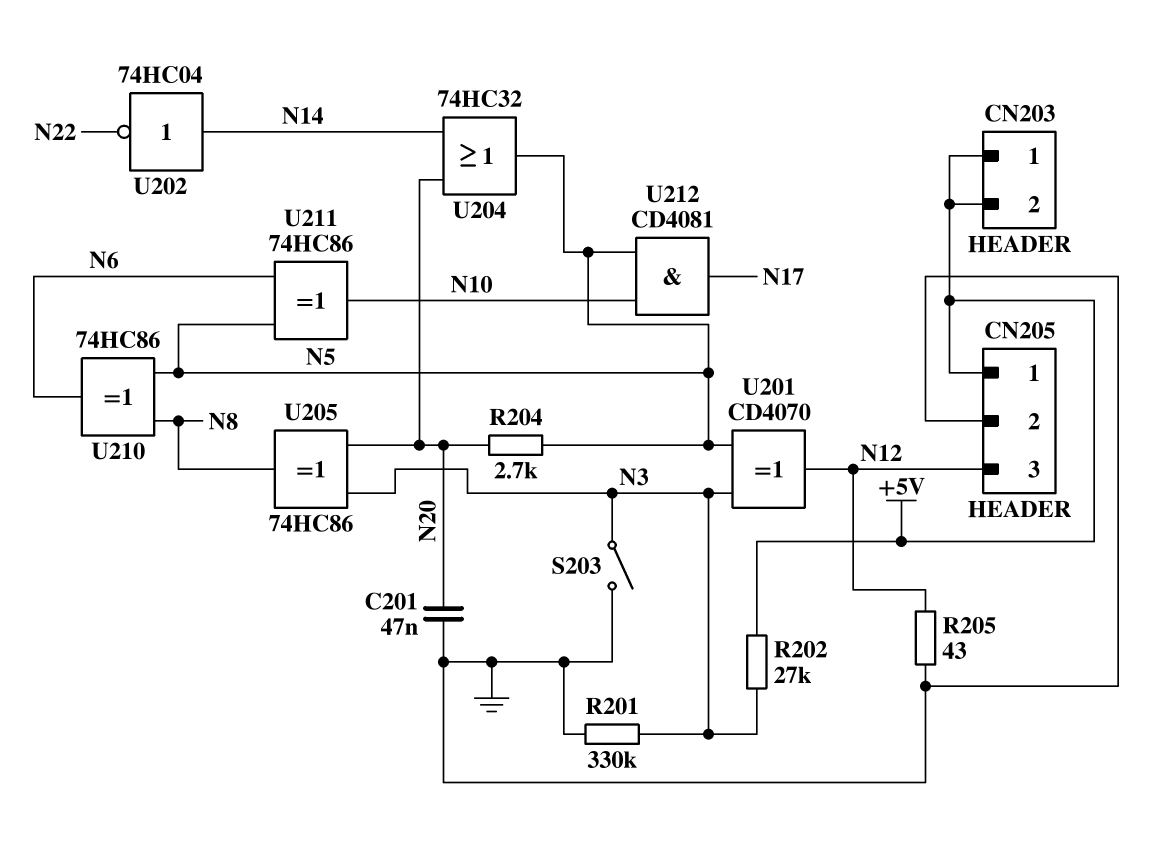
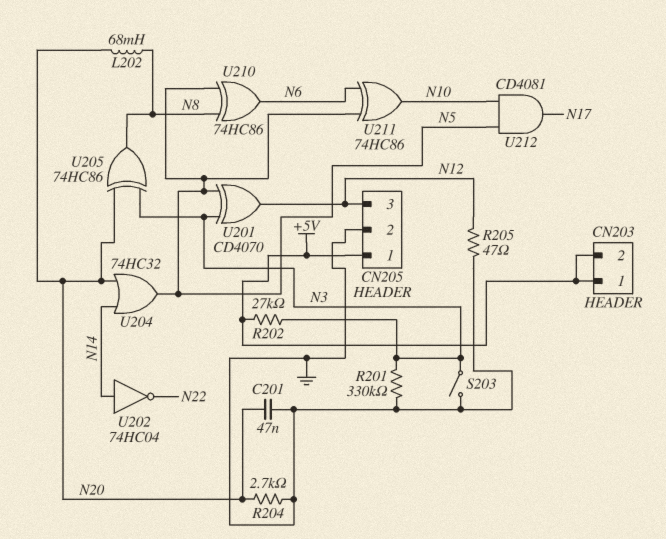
L202: none -> 68mH (N8, N20)
R204: 2.7k (N5, N20) -> 2.7k (GND, N20)
R205: 43 (GND, N12) -> 47 (GND, N12)

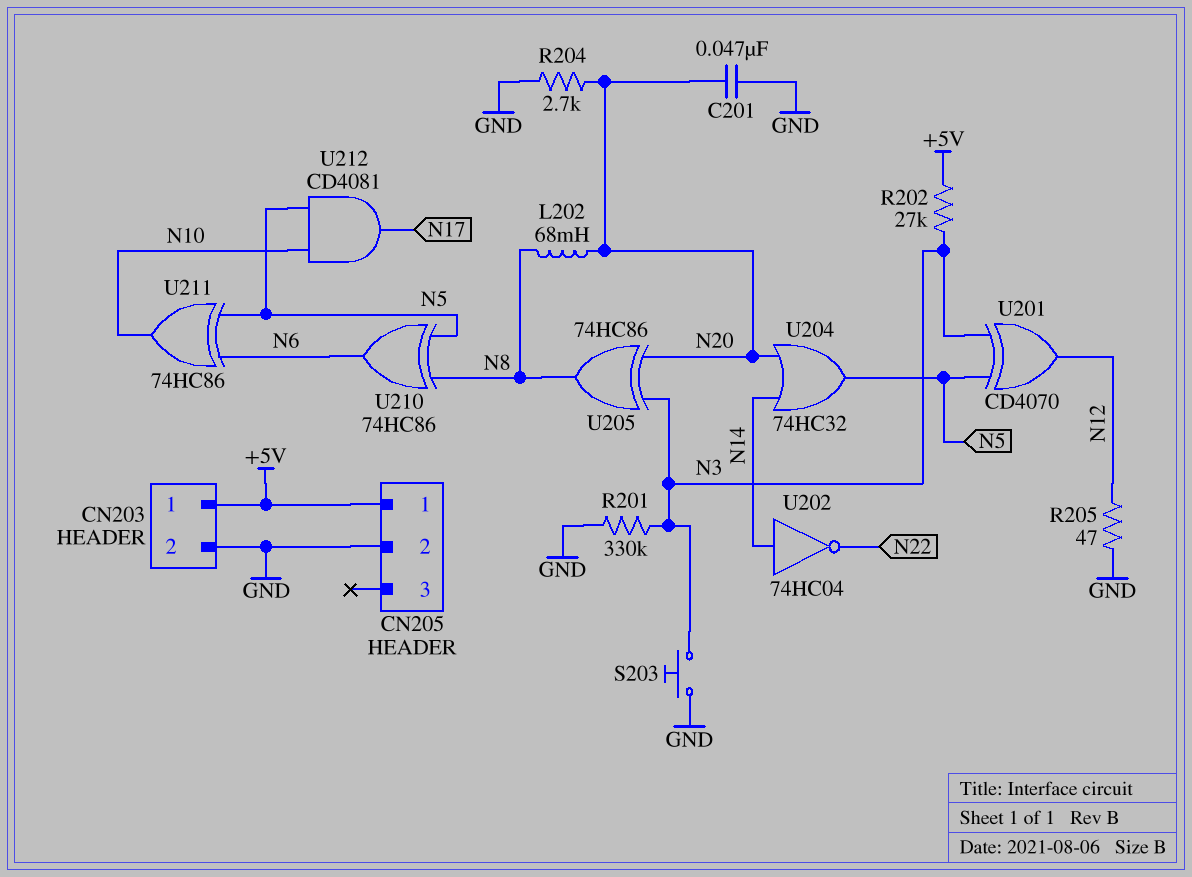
CN203 pin 2: +5V -> GND
CN205 pin 3: N12 -> none
S203: switch (GND, N3) -> button (GND, N3)

